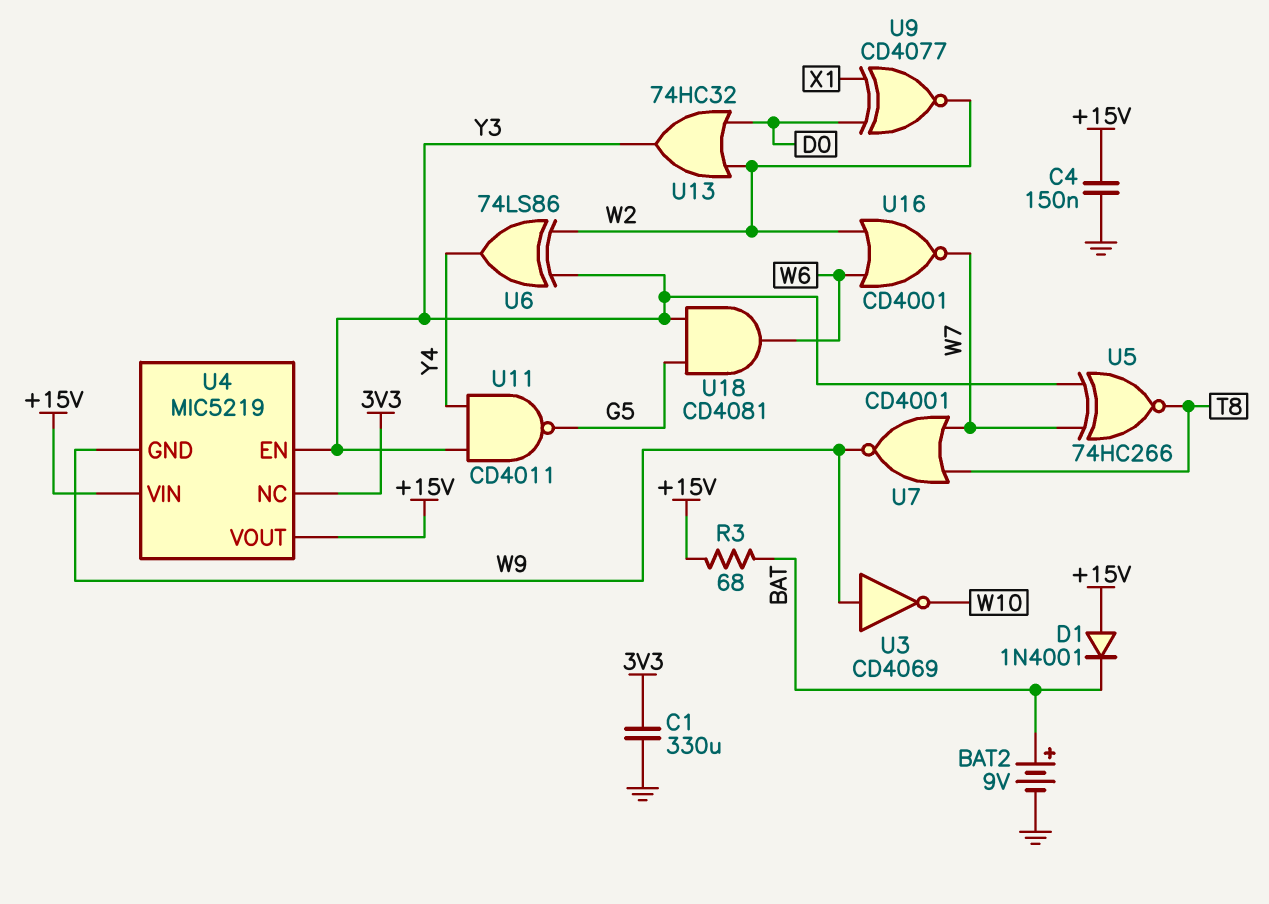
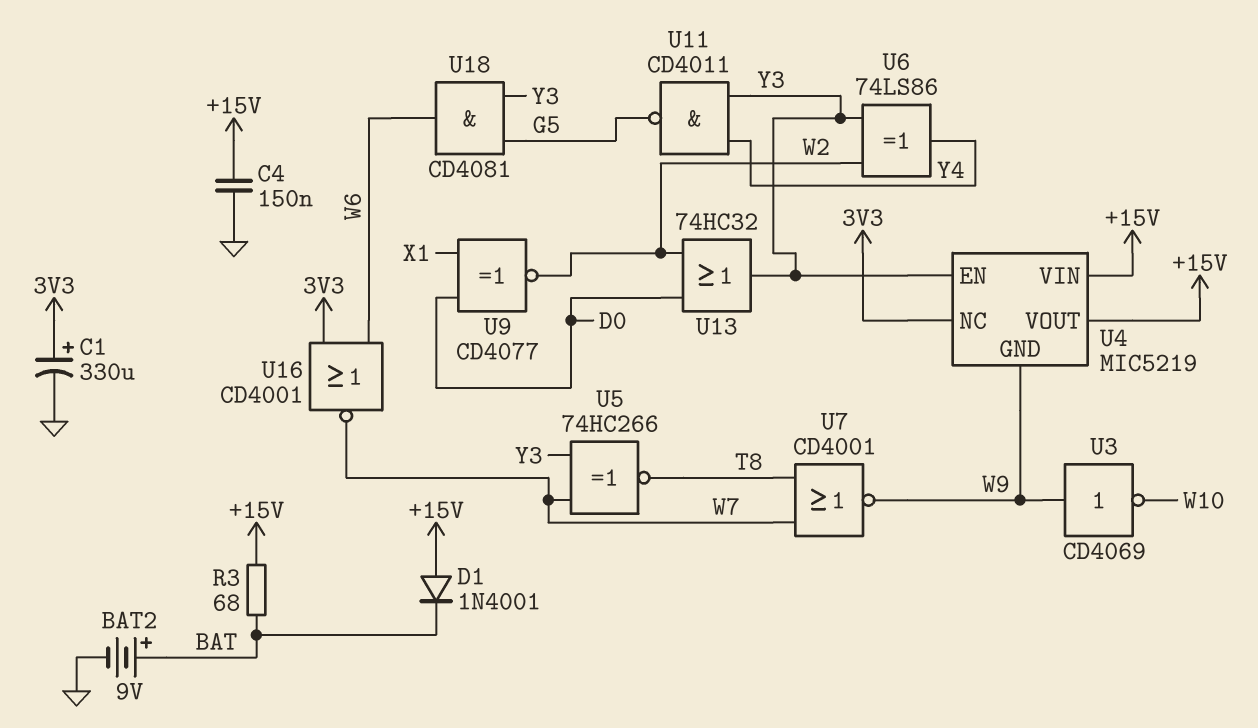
C1: 330uF (3V3, GND) -> 330uF (plus 3V3, minus GND)
U16: NOR CD4001 (in W2, in W6, out W7) -> NOR CD4001 (in 3V3, in W6, out W7)

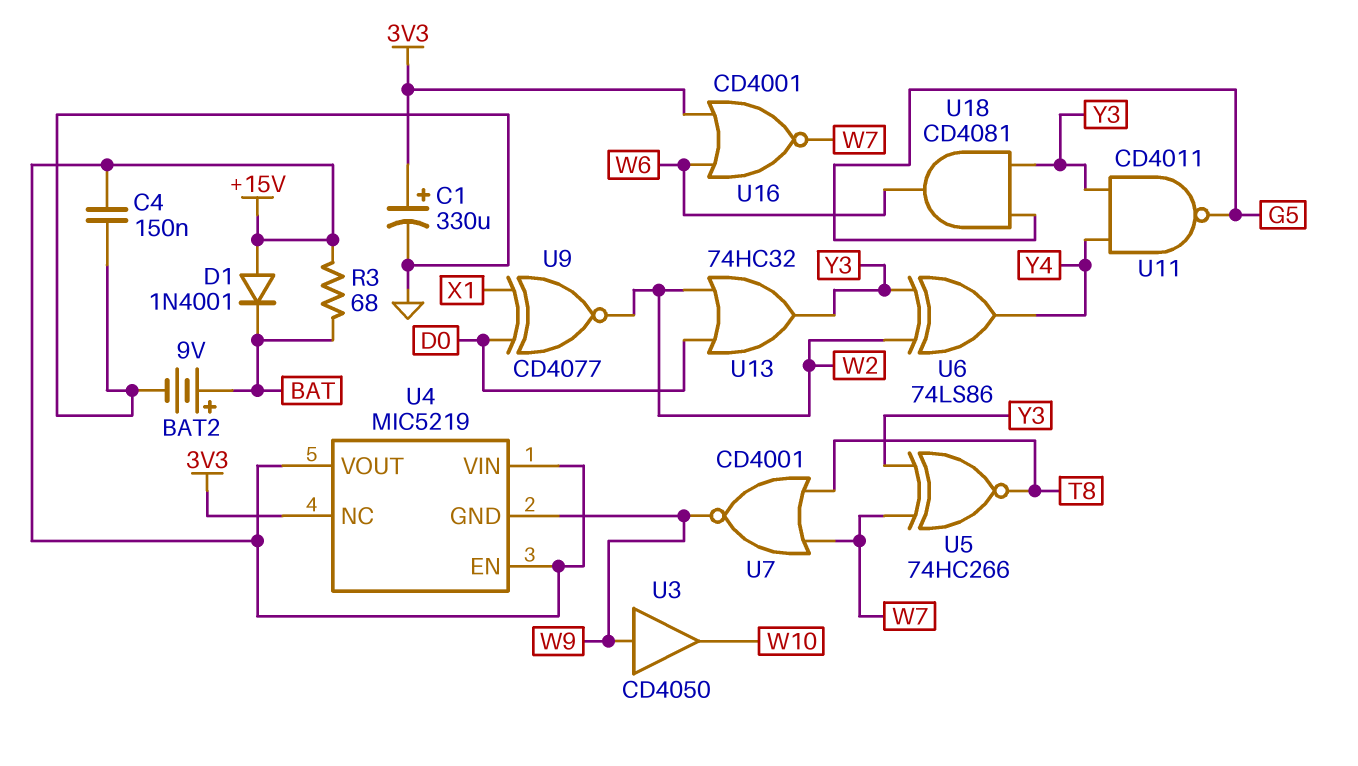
U3: NOT CD4069 (in W9, out W10) -> buffer CD4050 (in W9, out W10)
U4 pin EN: Y3 -> +15V

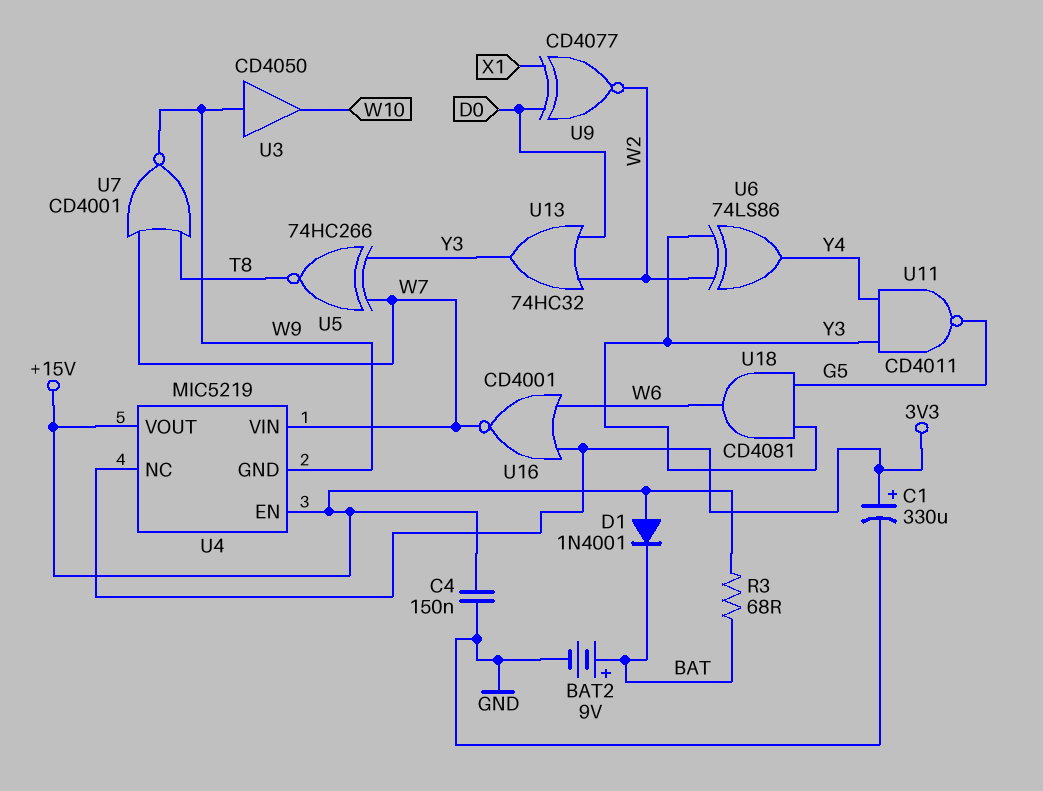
U4 pin VIN: +15V -> W7

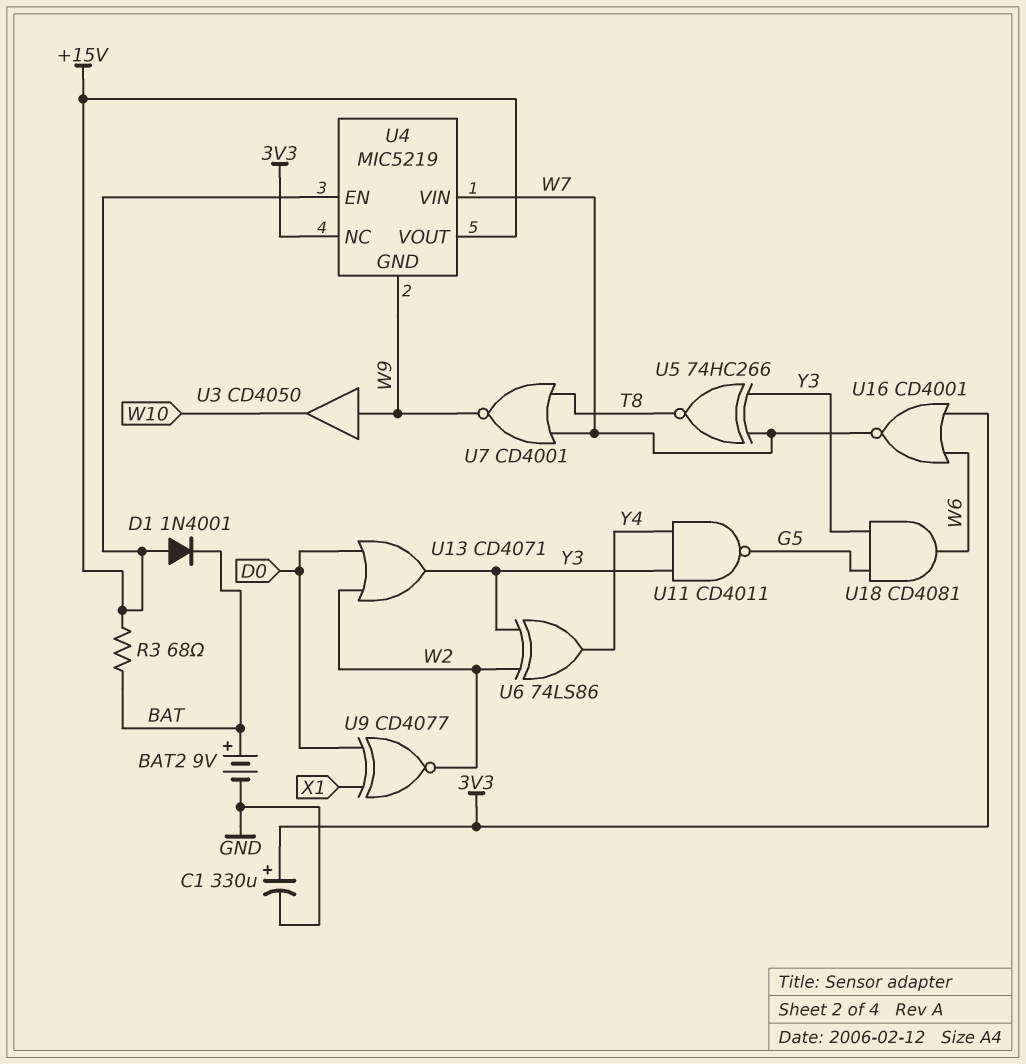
C4: 150nF (+15V, GND) -> none
U13: OR 74HC32 (in D0, in W2, out Y3) -> OR CD4071 (in D0, in W2, out Y3)

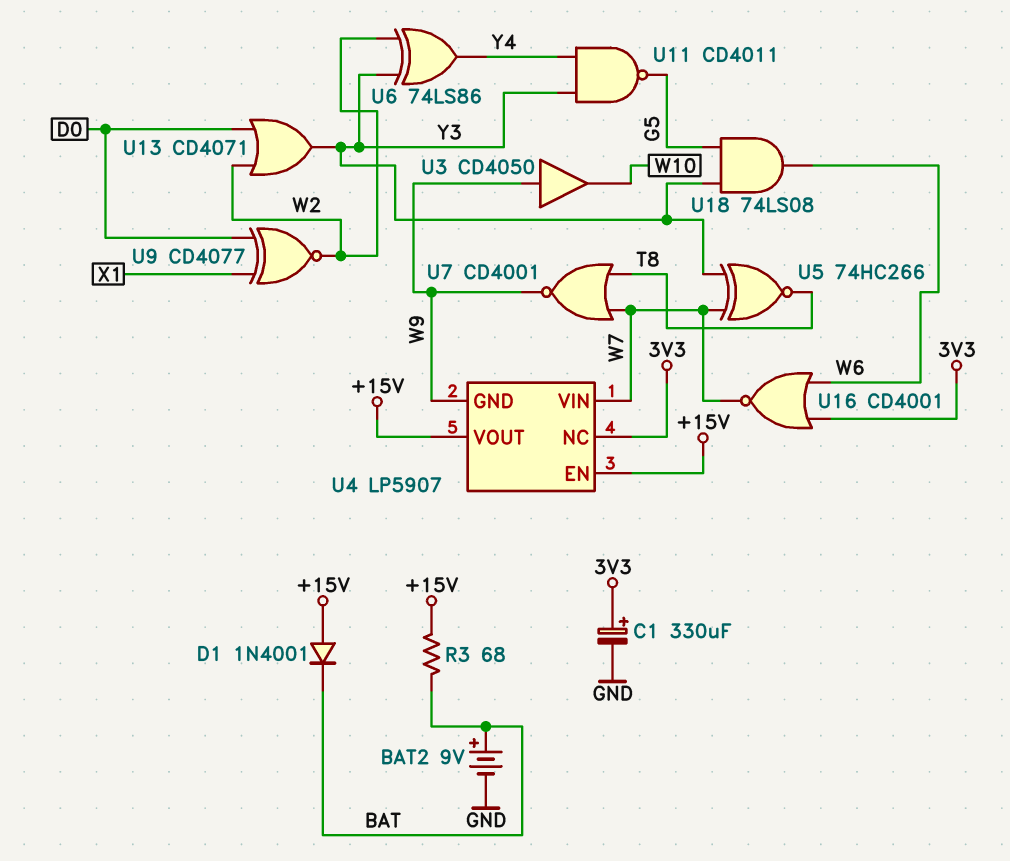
U4: MIC5219 -> LP5907
U18: AND CD4081 (in G5, in Y3, out W6) -> AND 74LS08 (in G5, in Y3, out W6)

